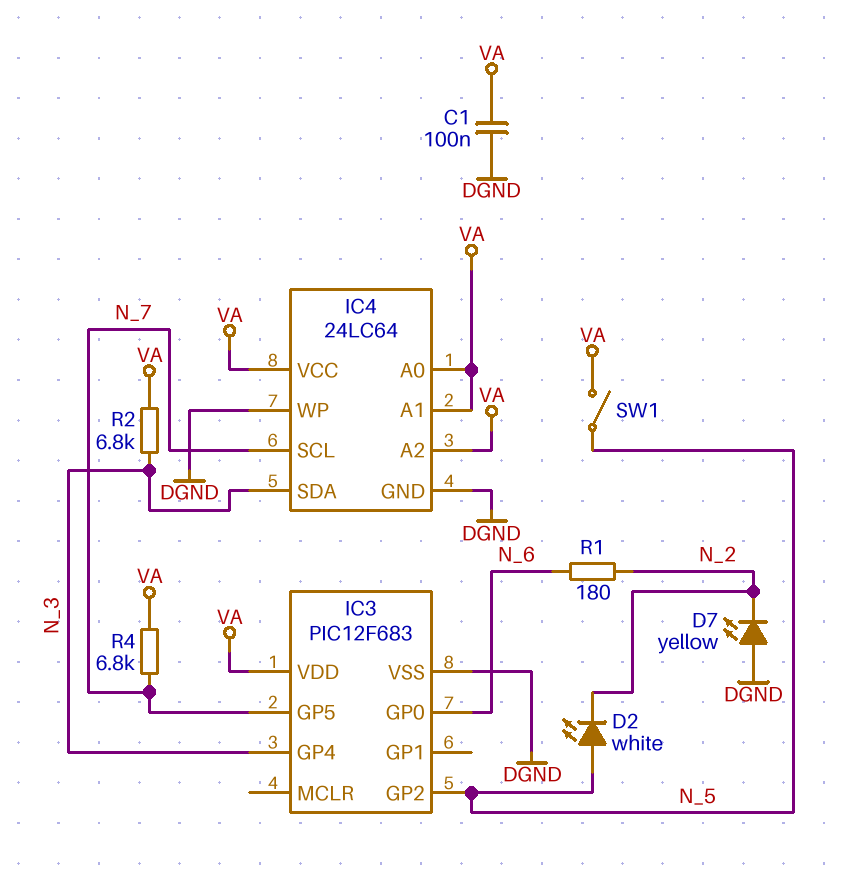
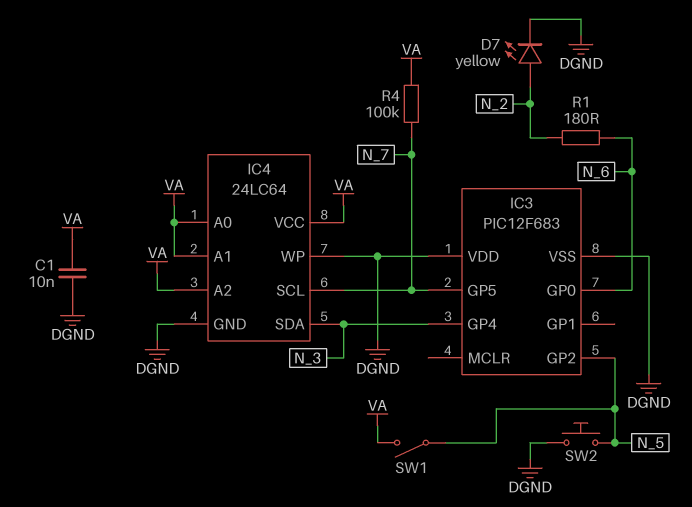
C1: 100nF (DGND, VA) -> 10nF (DGND, VA)
D2: LED white (A N_5, K N_2) -> none
D7: LED yellow (A DGND, K N_2) -> LED yellow (A N_2, K DGND)
IC3 pin VDD: VA -> DGND
R2: 6.8k (N_3, VA) -> none
R4: 6.8k (N_7, VA) -> 100k (N_7, VA)
SW2: none -> button (DGND, N_5)

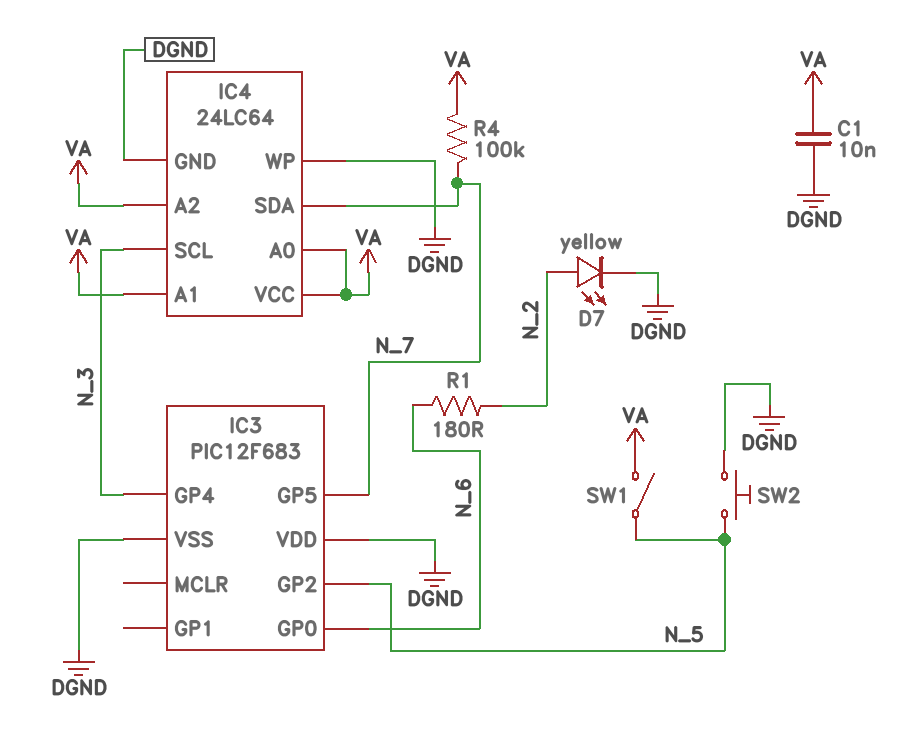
IC4 pin SCL: N_7 -> N_3
IC4 pin SDA: N_3 -> N_7

